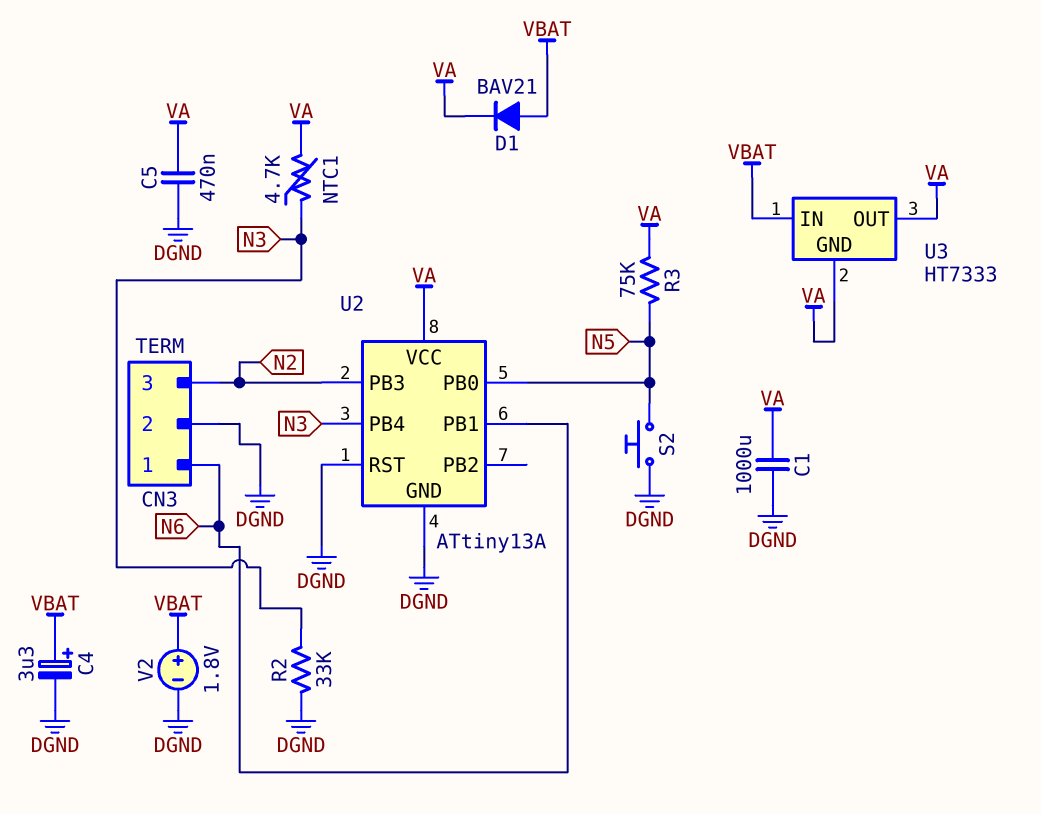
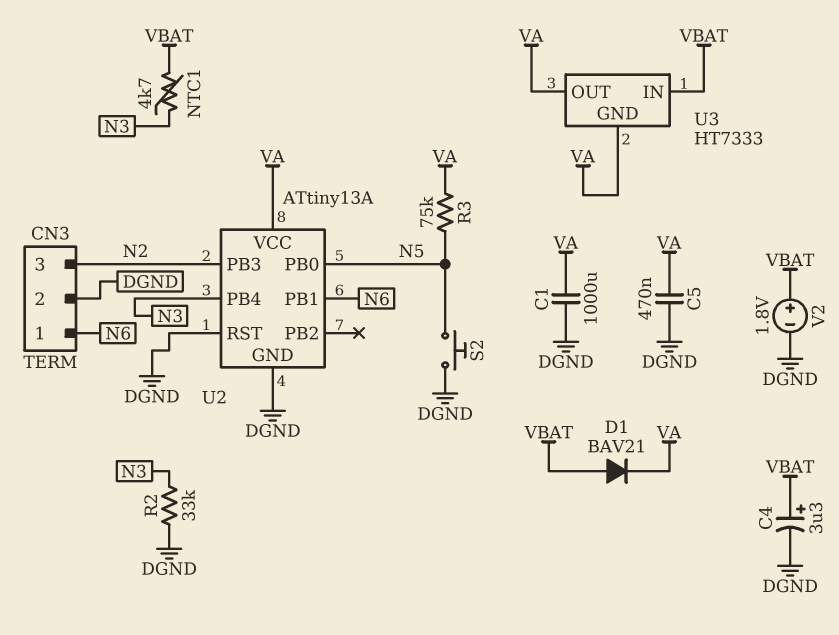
NTC1: 4.7k (N3, VA) -> 4.7k (N3, VBAT)

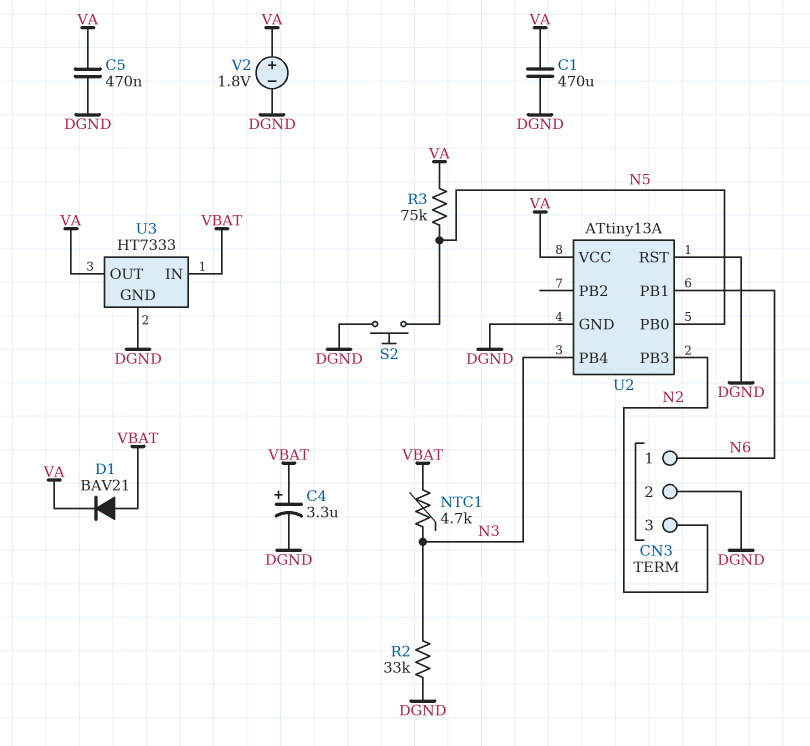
C1: 1000uF (DGND, VA) -> 470uF (DGND, VA)
U3 pin GND: VA -> DGND
V2: 1.8V (plus VBAT, minus DGND) -> 1.8V (plus VA, minus DGND)

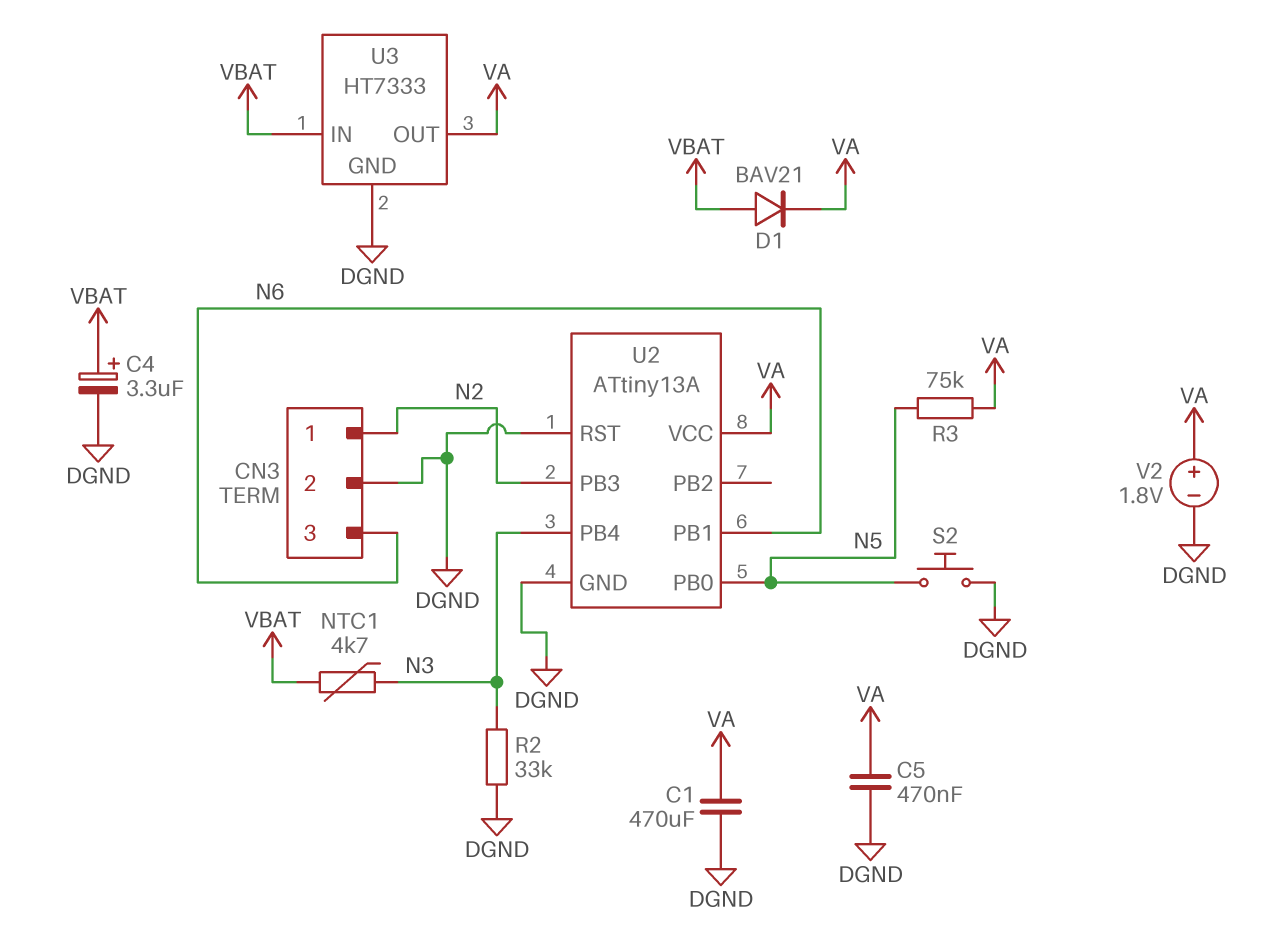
CN3 pin 1: N6 -> N2
CN3 pin 3: N2 -> N6

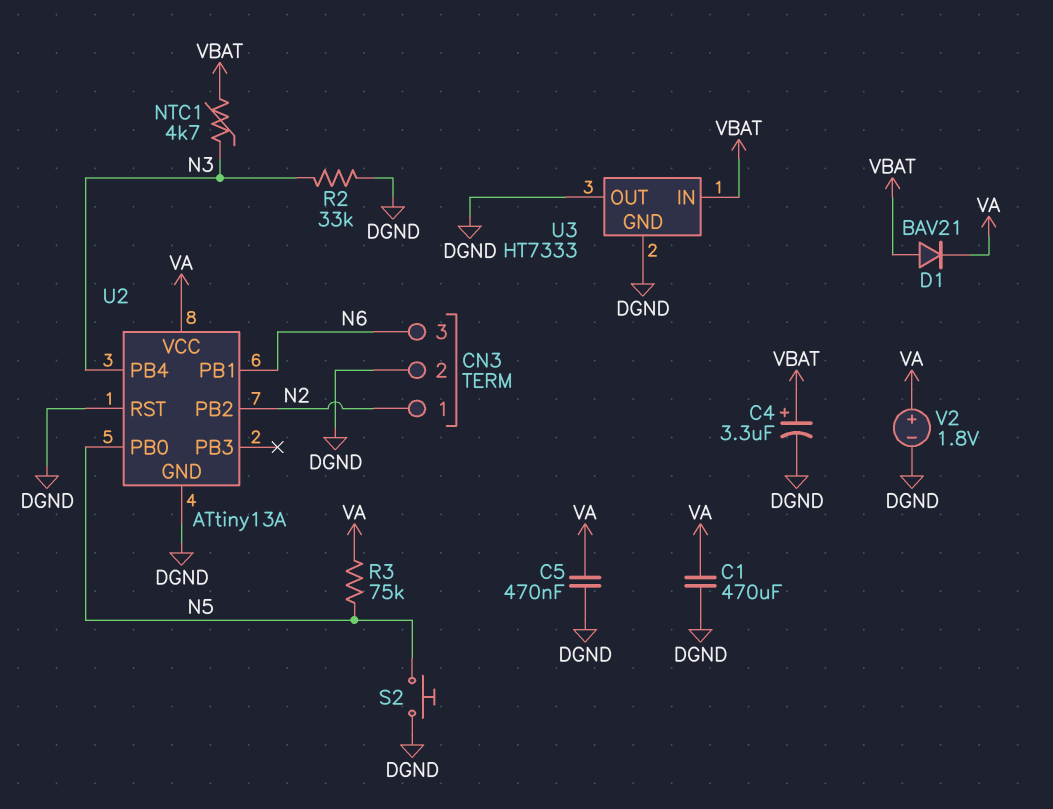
U2 pin PB2: none -> N2
U2 pin PB3: N2 -> none
U3 pin OUT: VA -> DGND

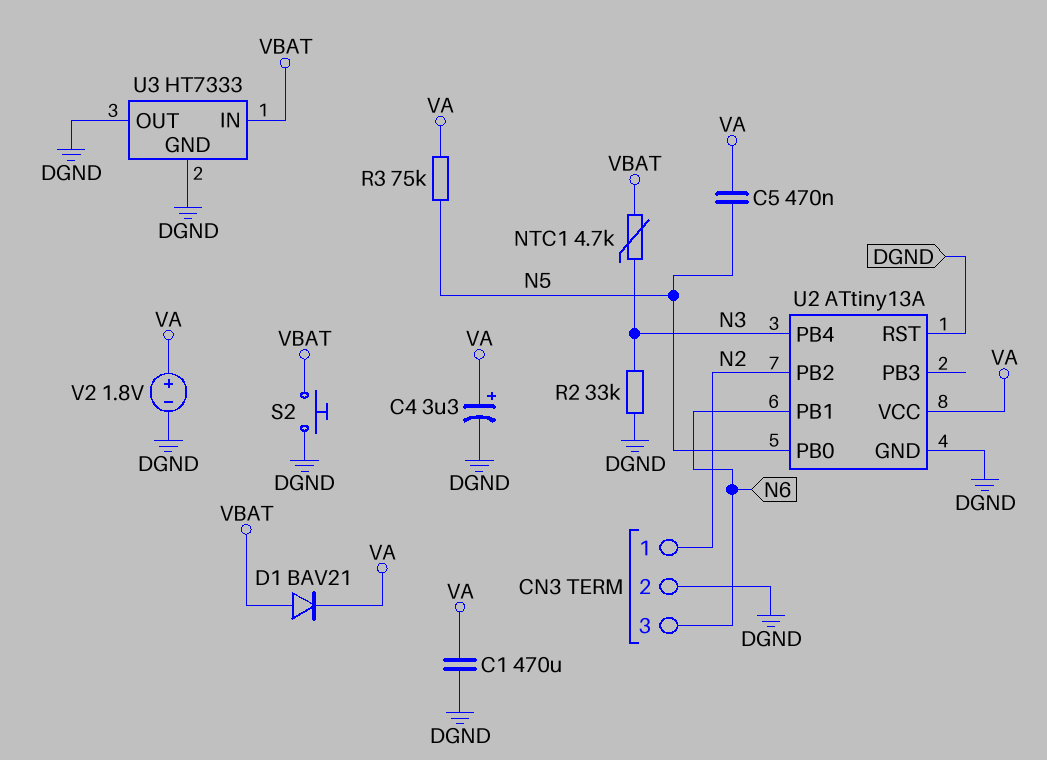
C4: 3.3uF (plus VBAT, minus DGND) -> 3.3uF (plus VA, minus DGND)
C5: 470nF (DGND, VA) -> 470nF (N5, VA)
S2: button (DGND, N5) -> button (DGND, VBAT)

